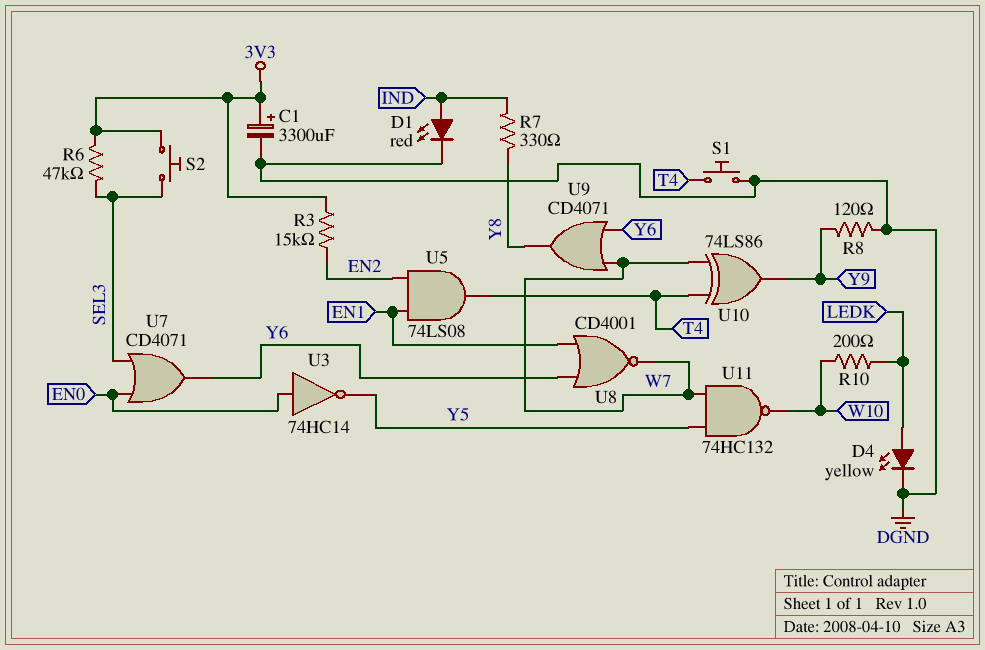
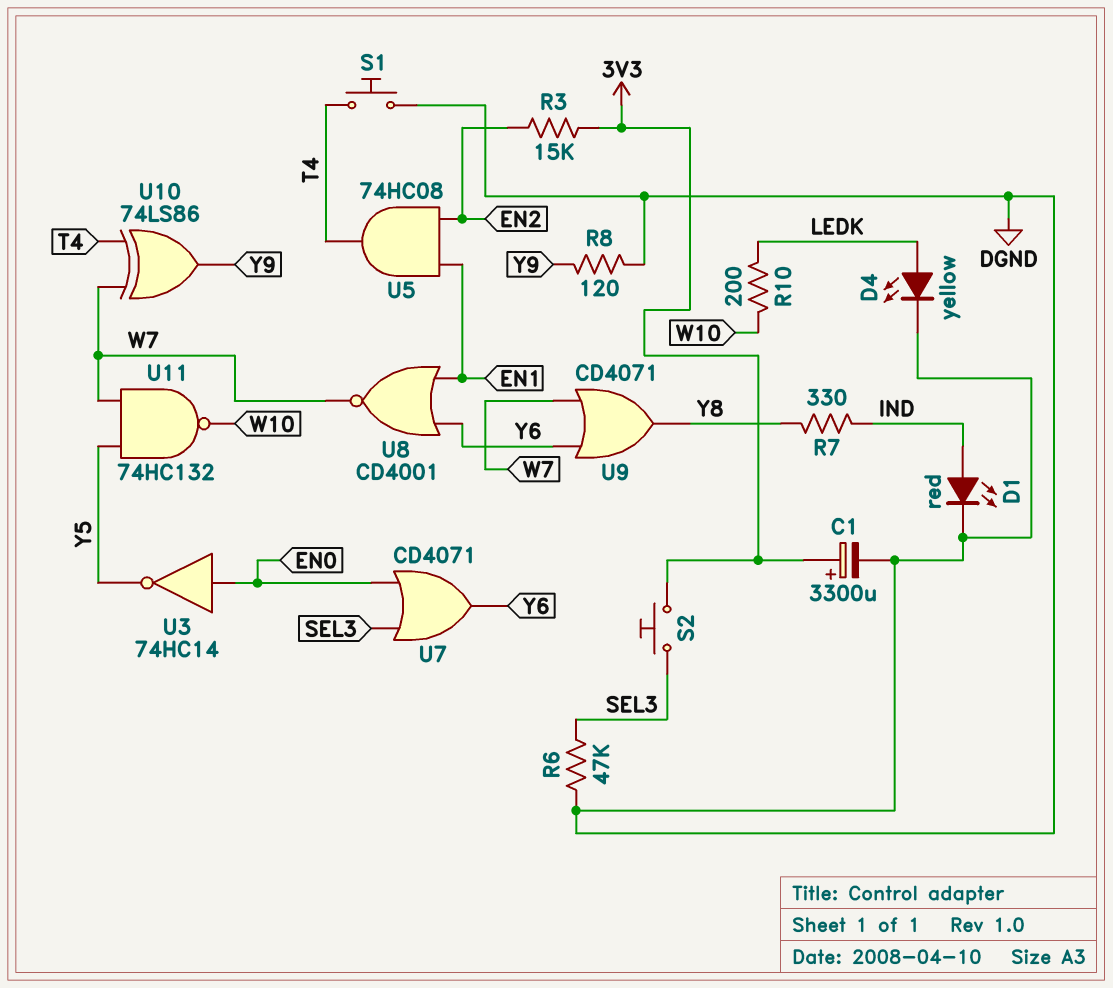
R6: 47k (3V3, SEL3) -> 47k (DGND, SEL3)
U5: AND 74LS08 (in EN1, in EN2, out T4) -> AND 74HC08 (in EN1, in EN2, out T4)

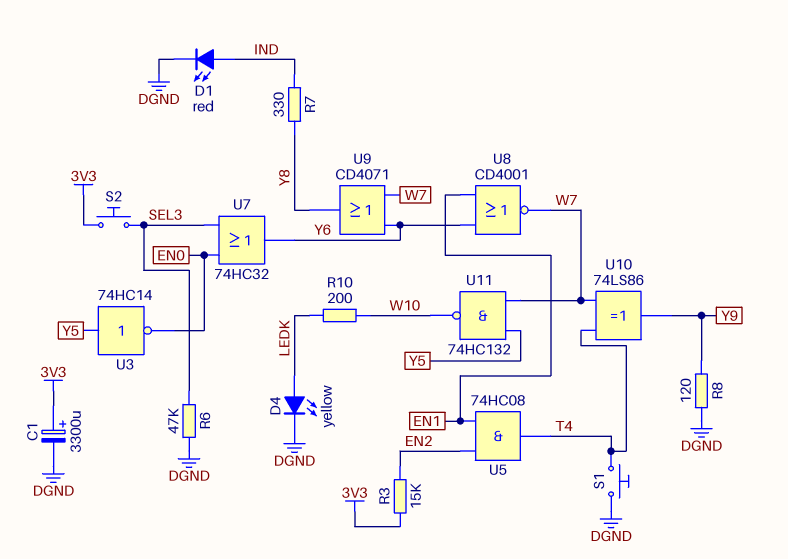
U3: NOT 74HC14 (in EN0, out Y5) -> NOT 74HC14 (in Y5, out EN0)
U7: OR CD4071 (in EN0, in SEL3, out Y6) -> OR 74HC32 (in EN0, in SEL3, out Y6)

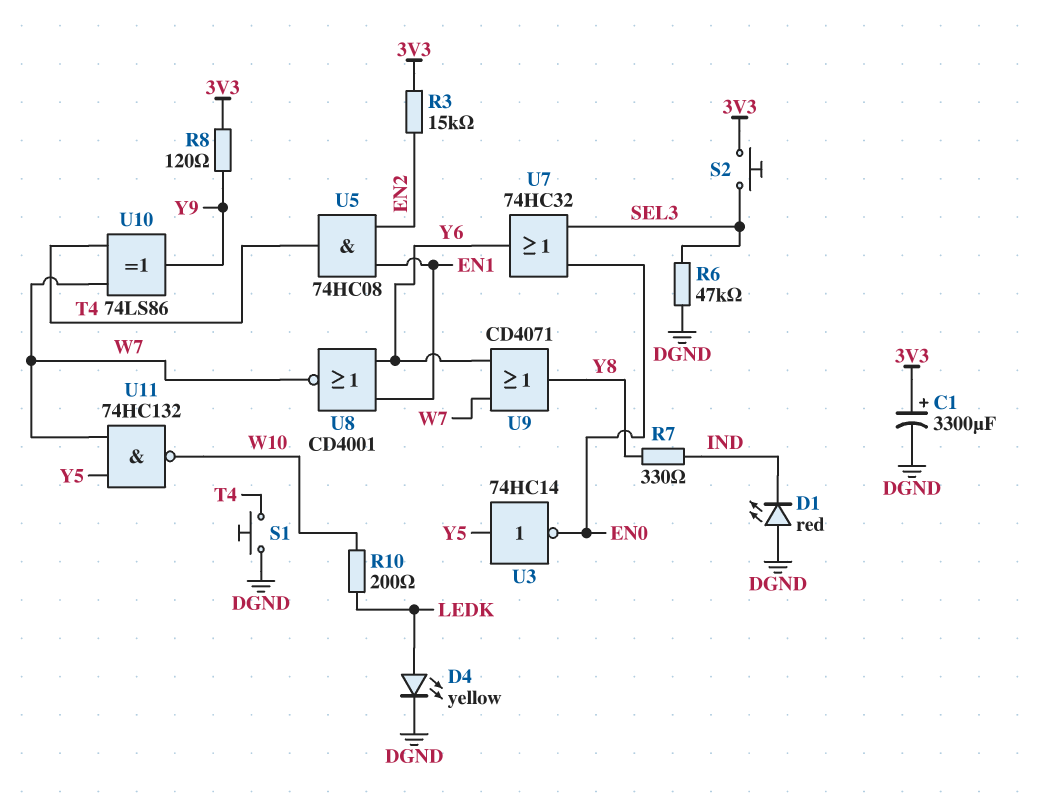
D1: LED red (A IND, K DGND) -> LED red (A DGND, K IND)
R8: 120 (DGND, Y9) -> 120 (3V3, Y9)

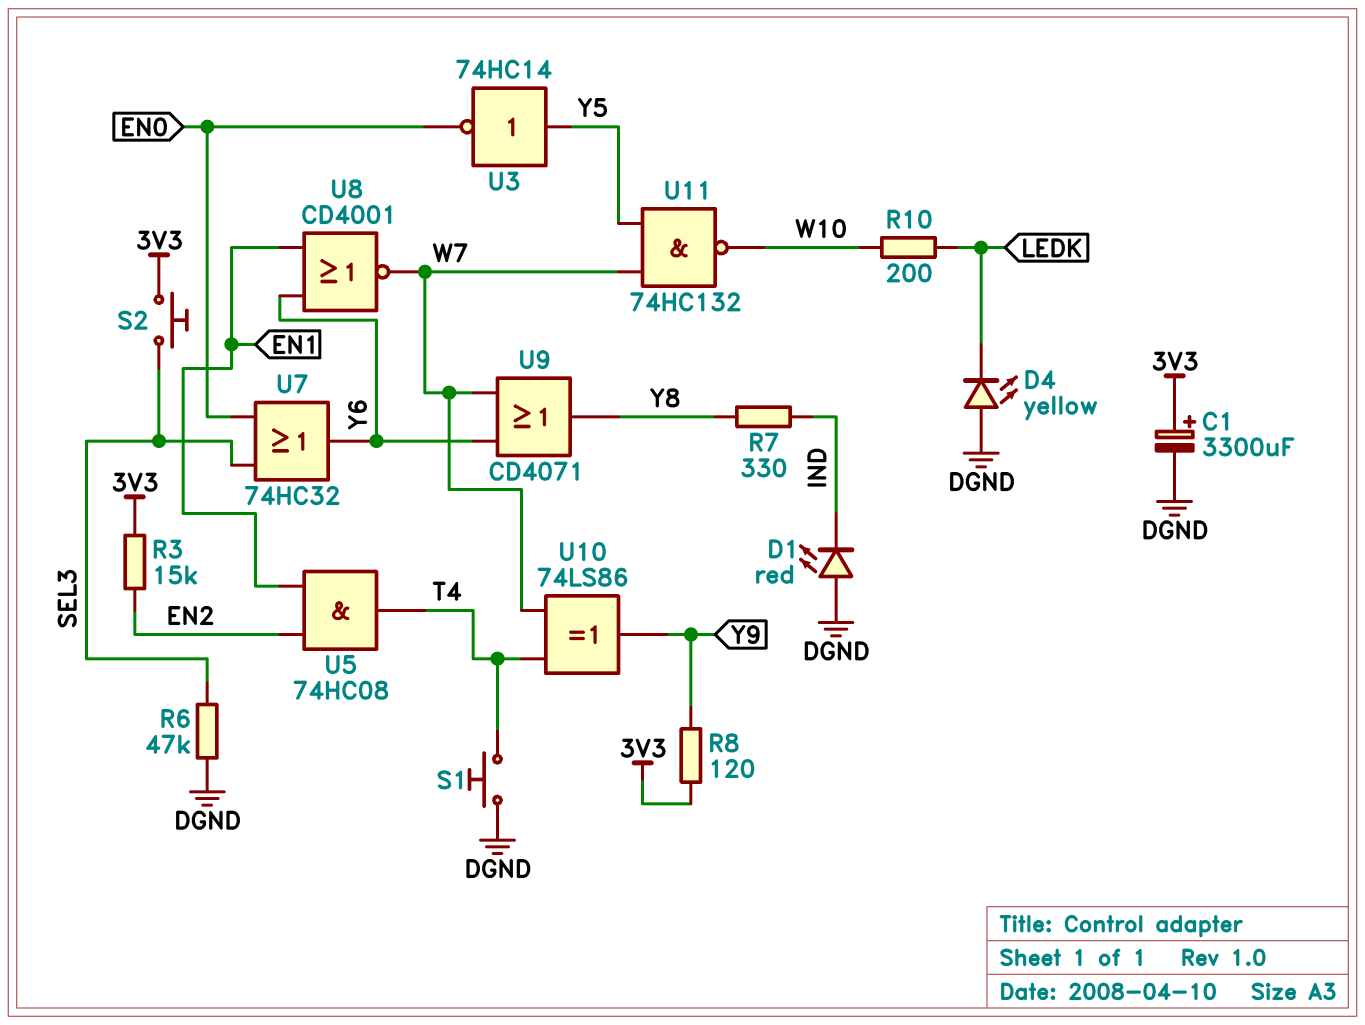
D4: LED yellow (A LEDK, K DGND) -> LED yellow (A DGND, K LEDK)

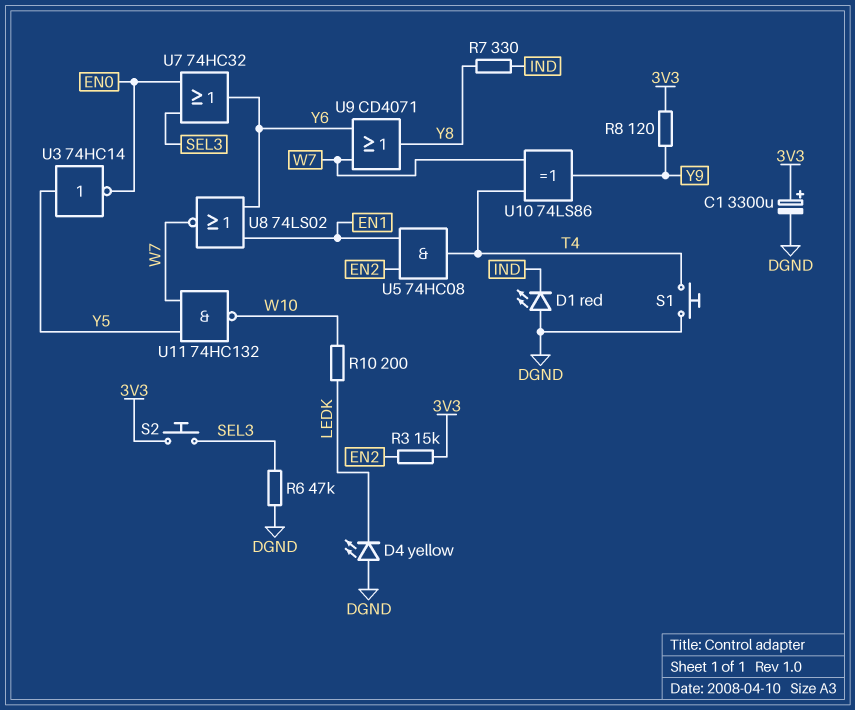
U8: NOR CD4001 (in EN1, in Y6, out W7) -> NOR 74LS02 (in EN1, in Y6, out W7)

